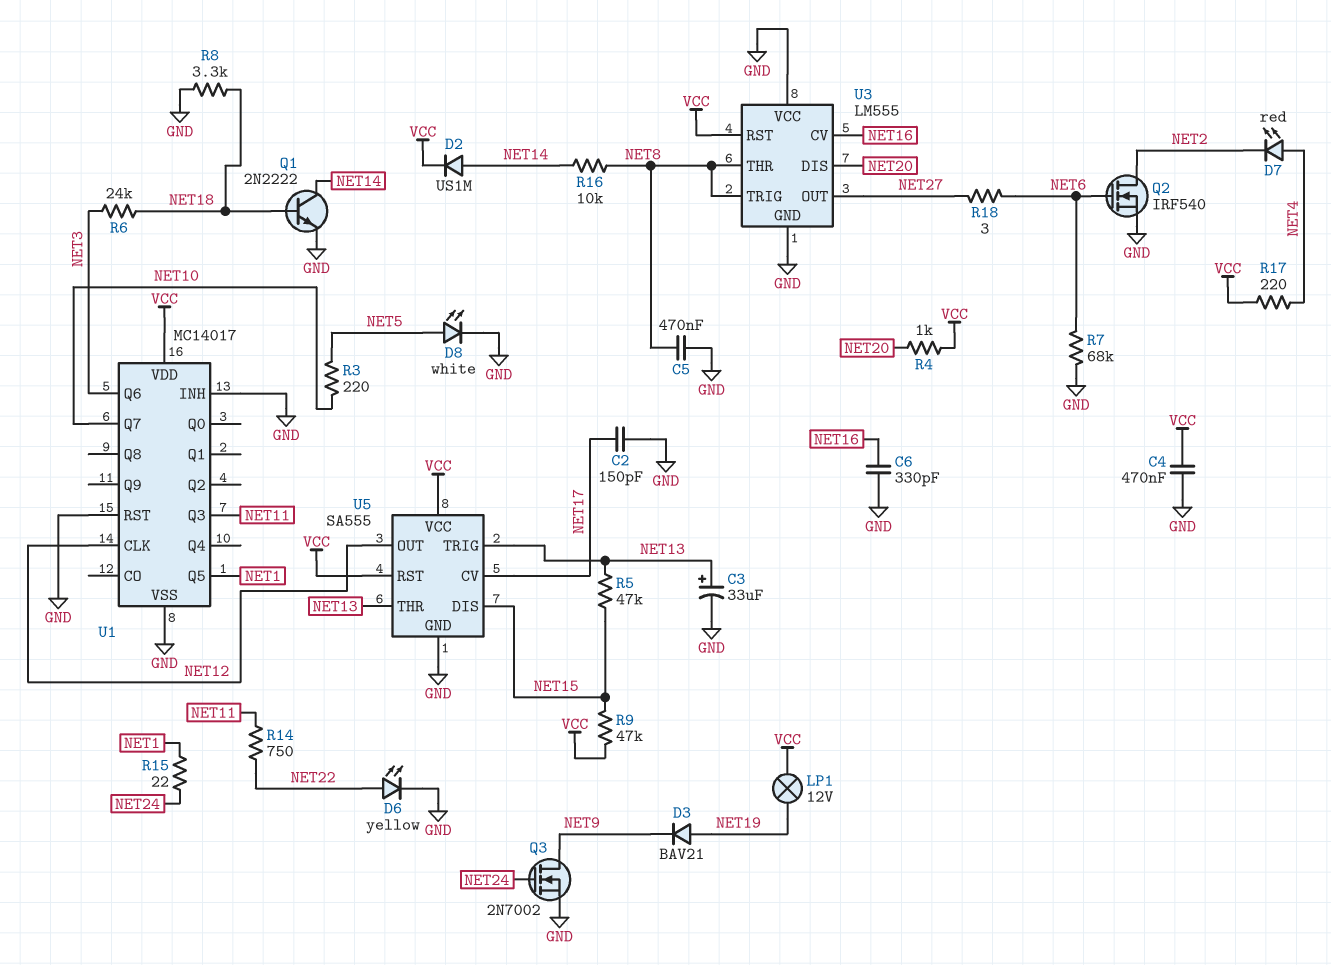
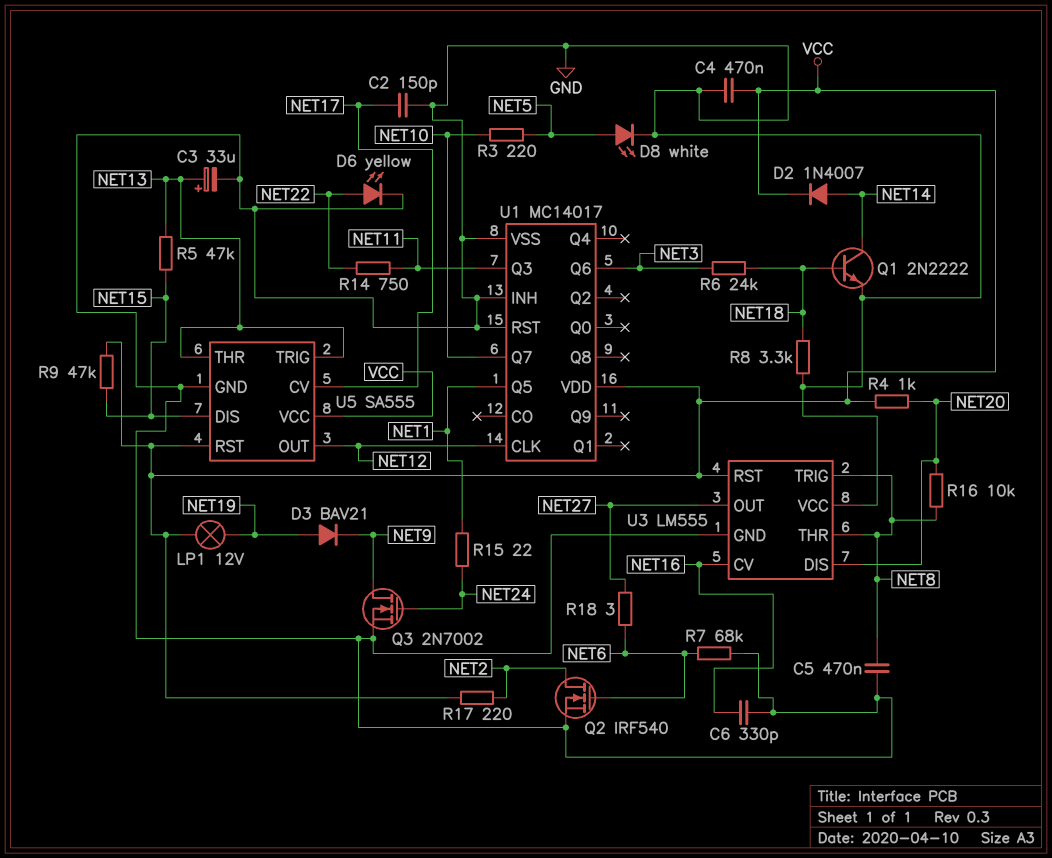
D2: diode US1M (A NET14, K VCC) -> diode 1N4007 (A NET14, K VCC)
D7: LED red (A NET4, K NET2) -> none
R16: 10k (NET8, NET14) -> 10k (NET8, NET20)
R17: 220 (NET4, VCC) -> 220 (NET2, VCC)

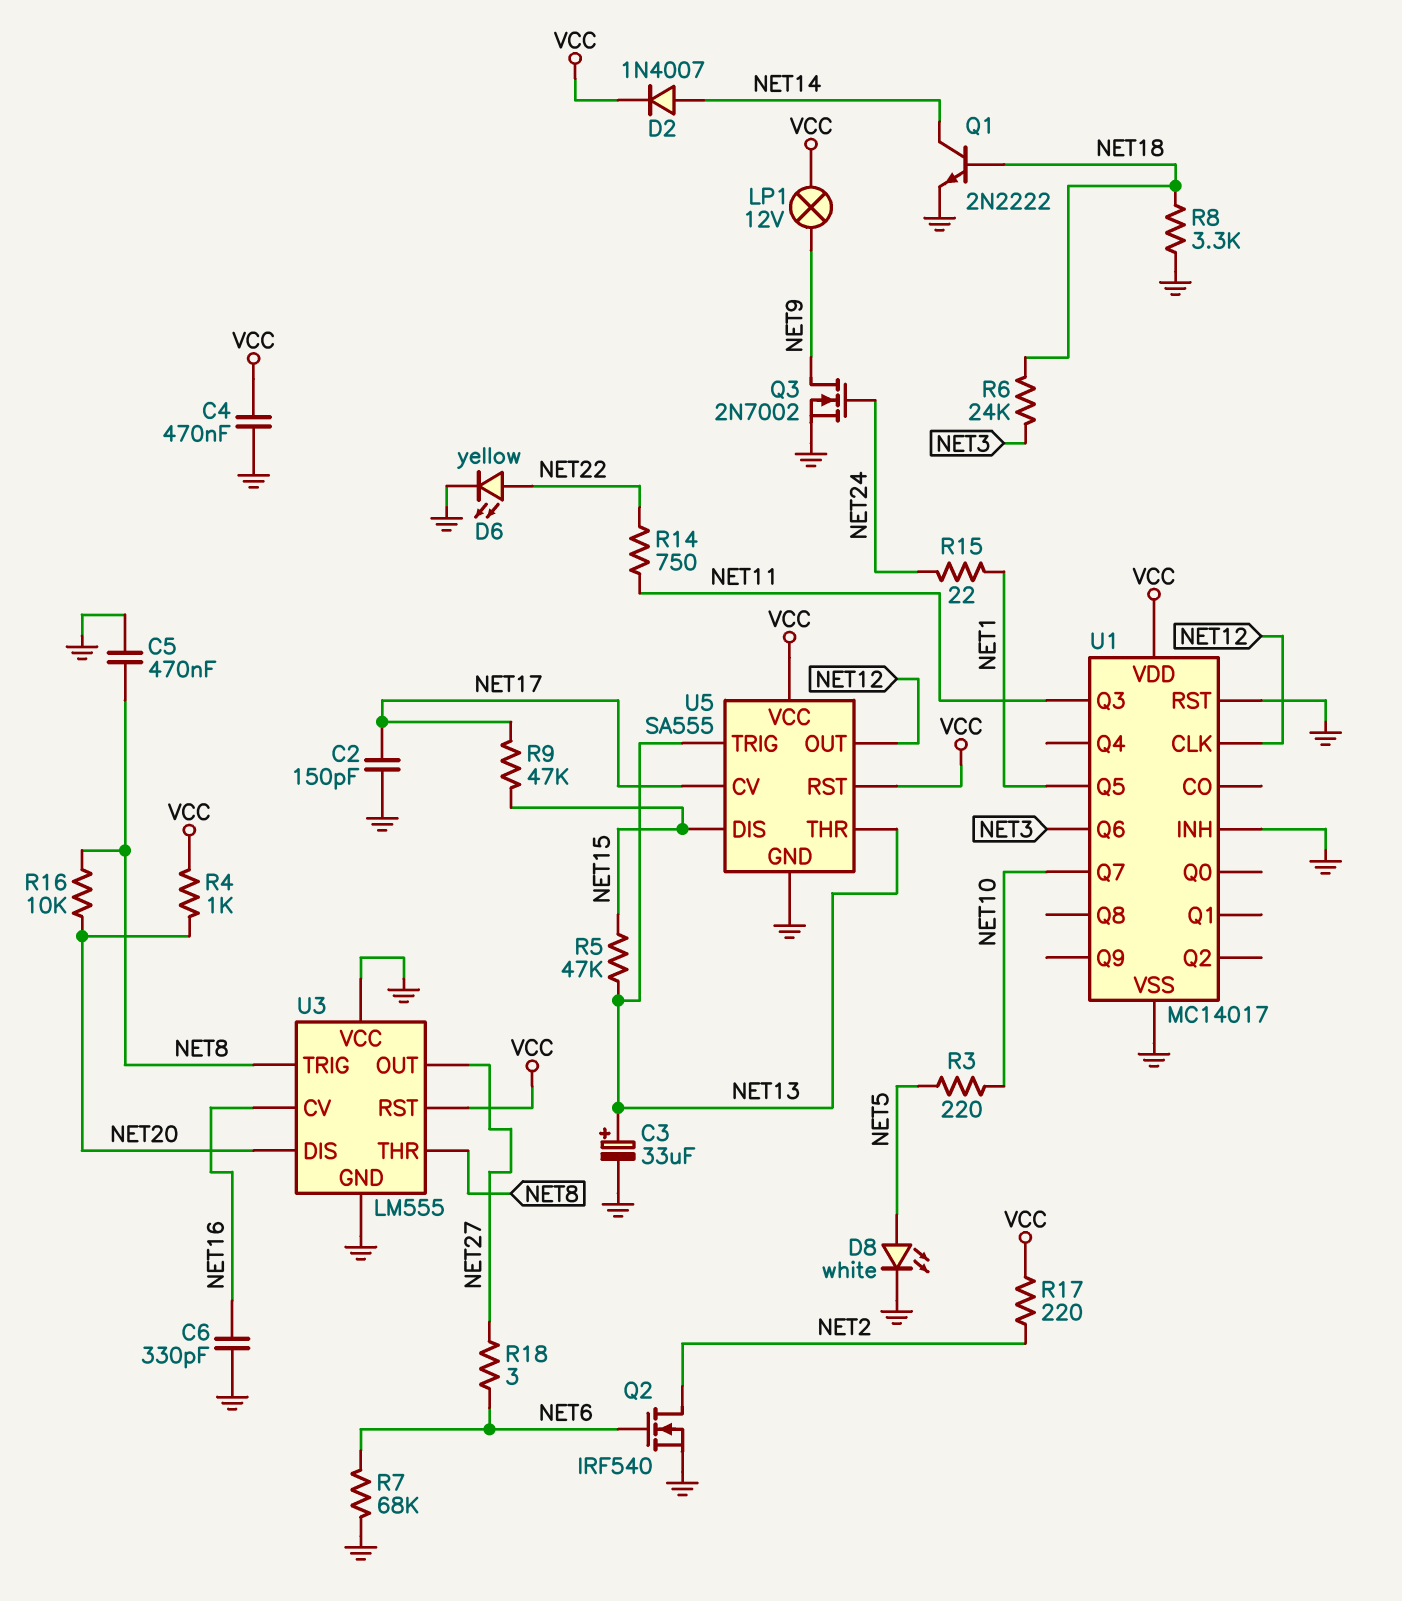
D3: diode BAV21 (A NET19, K NET9) -> none
LP1: lamp 12V (NET19, VCC) -> lamp 12V (NET9, VCC)
R9: 47k (NET15, VCC) -> 47k (NET15, NET17)

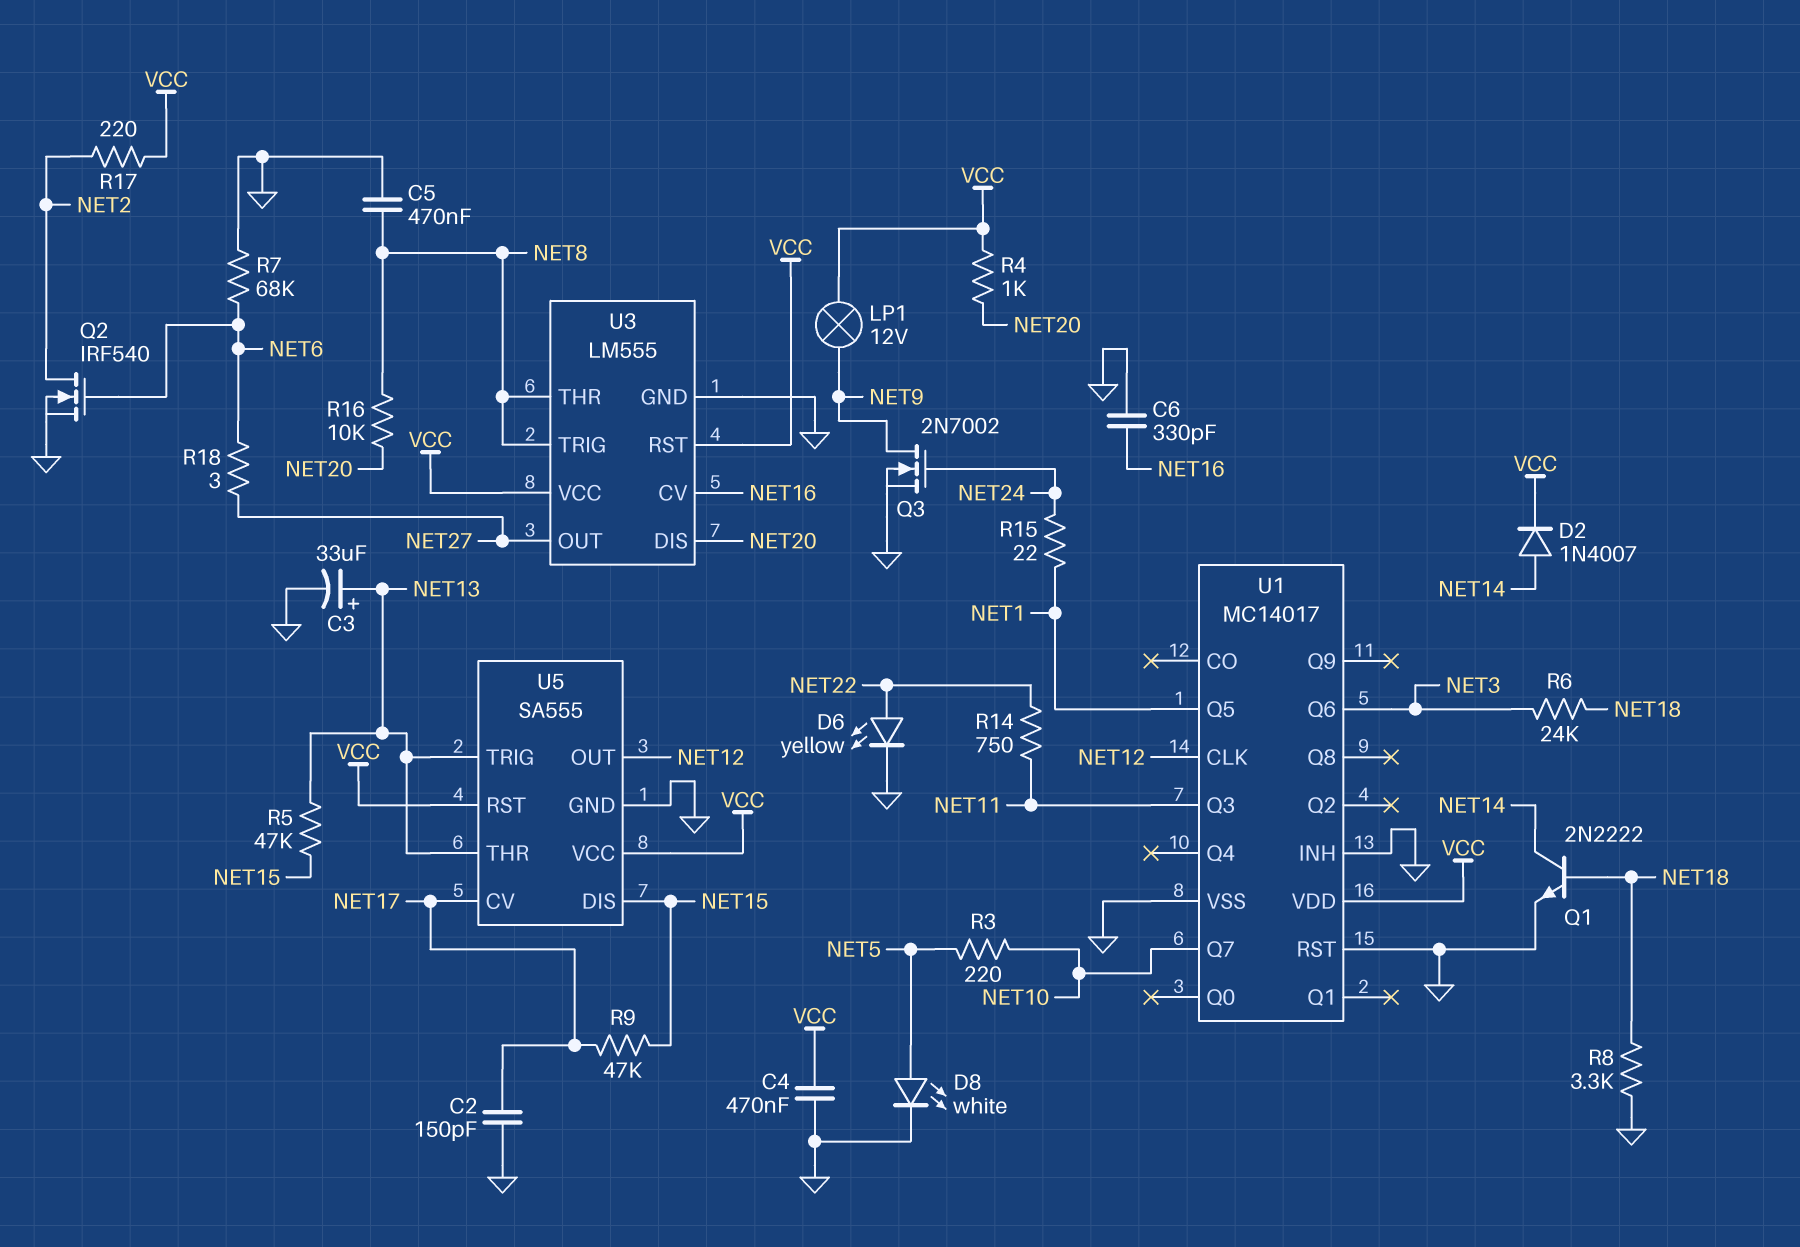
U3 pin VCC: GND -> VCC

